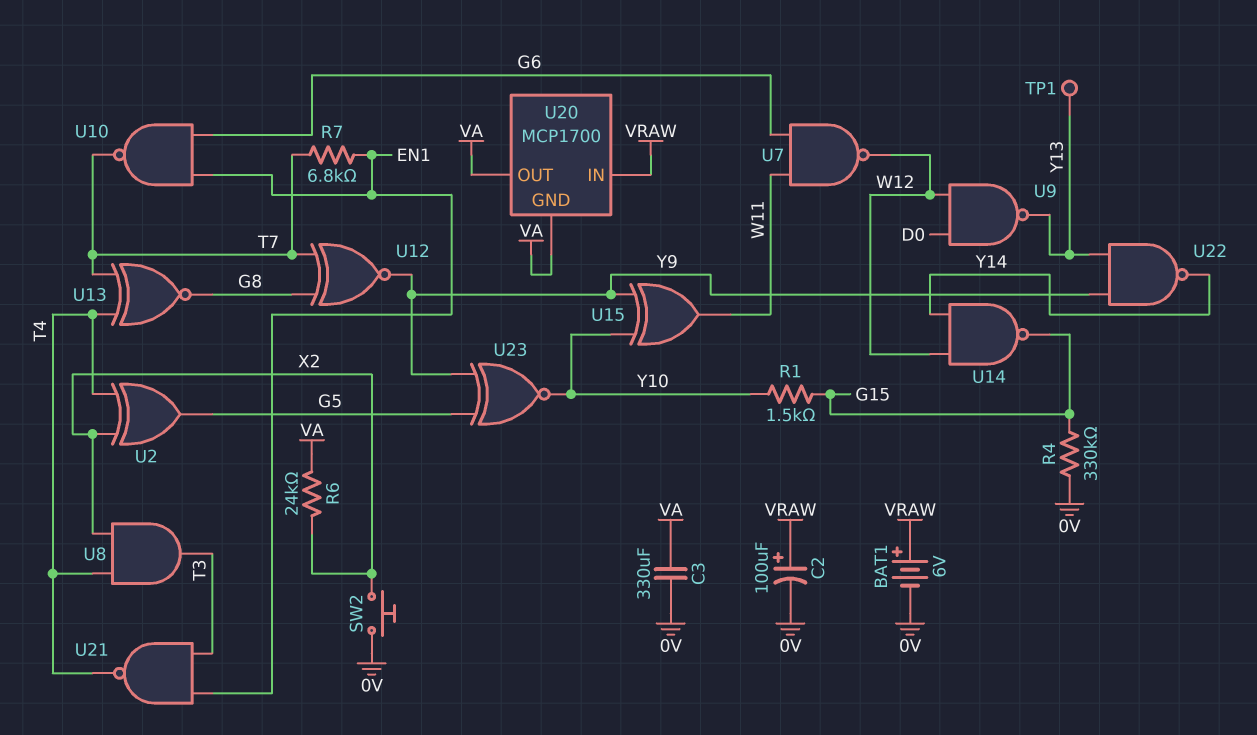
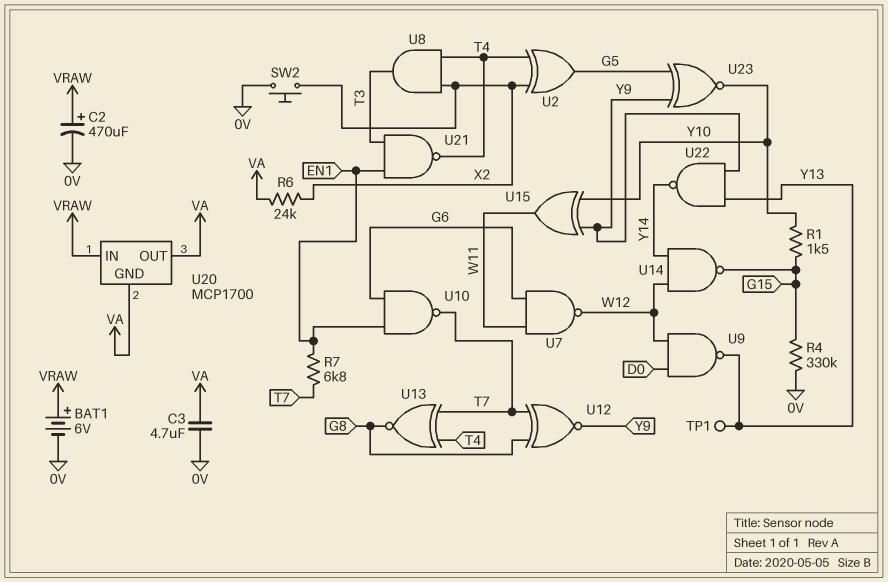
C2: 100uF (plus VRAW, minus 0V) -> 470uF (plus VRAW, minus 0V)
C3: 330uF (0V, VA) -> 4.7uF (0V, VA)

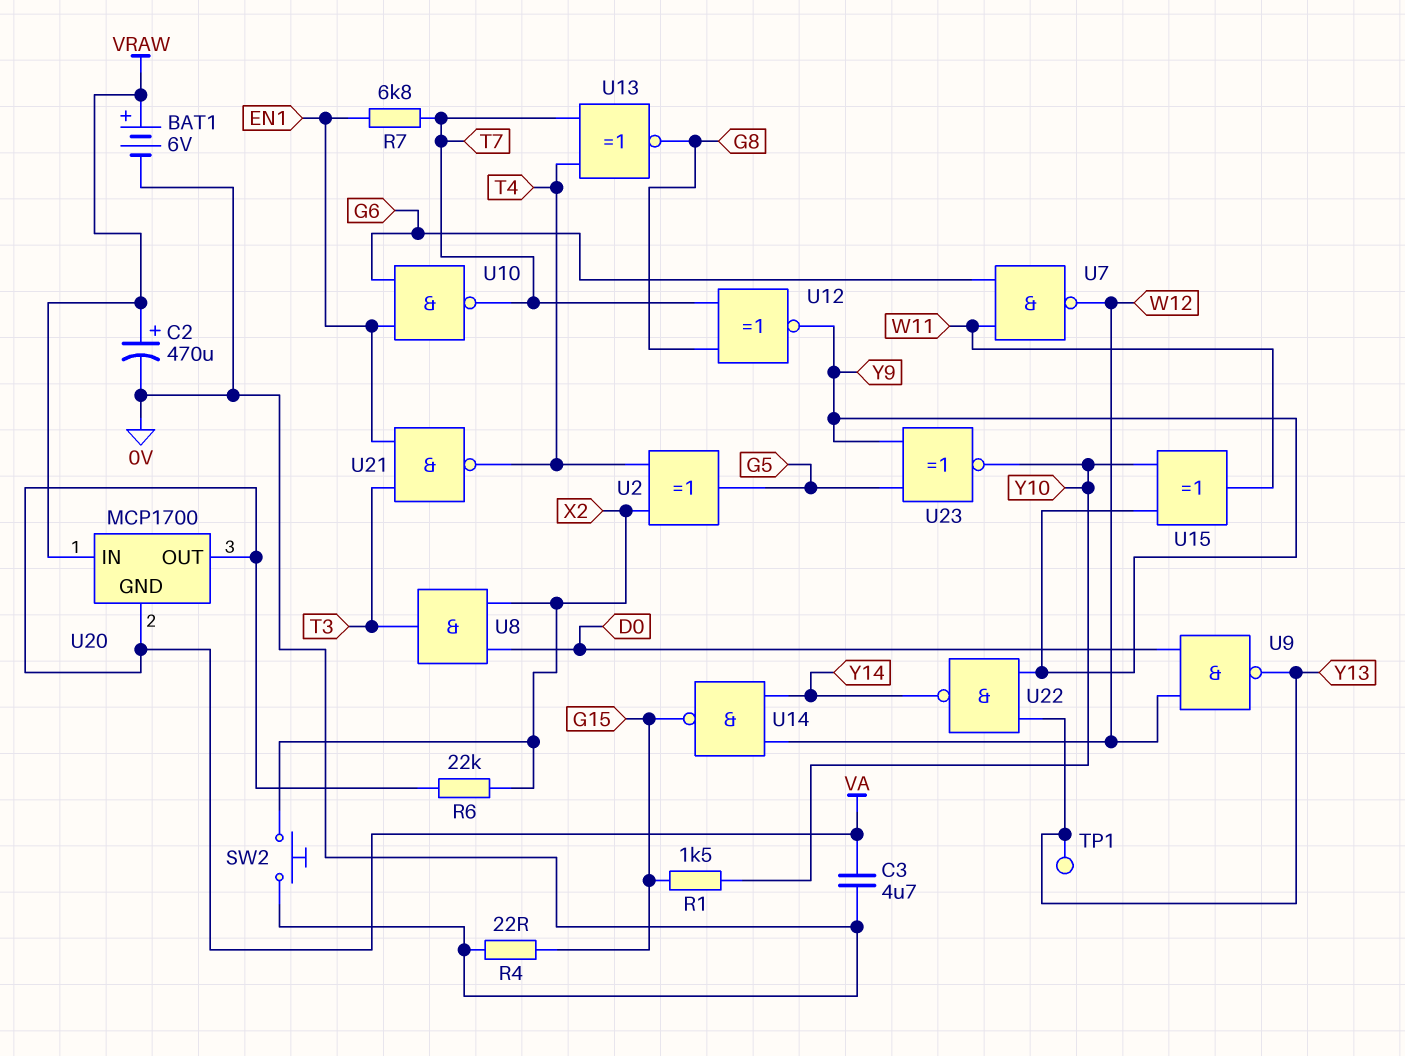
R4: 330k (0V, G15) -> 22 (0V, G15)
R6: 24k (VA, X2) -> 22k (VA, X2)
U8: AND (in T4, in X2, out T3) -> AND (in D0, in X2, out T3)

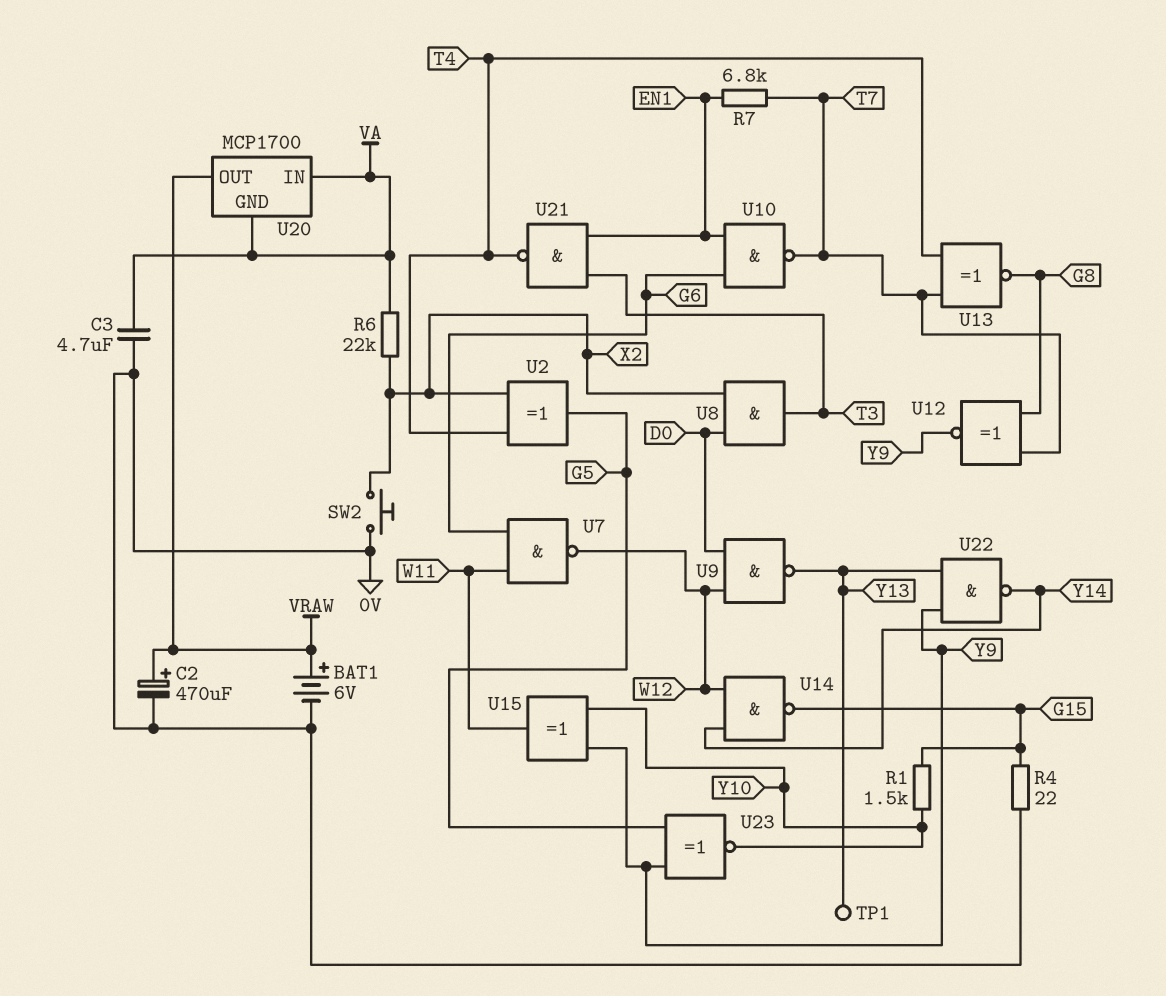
U20 pin IN: VRAW -> VA
U20 pin OUT: VA -> VRAW

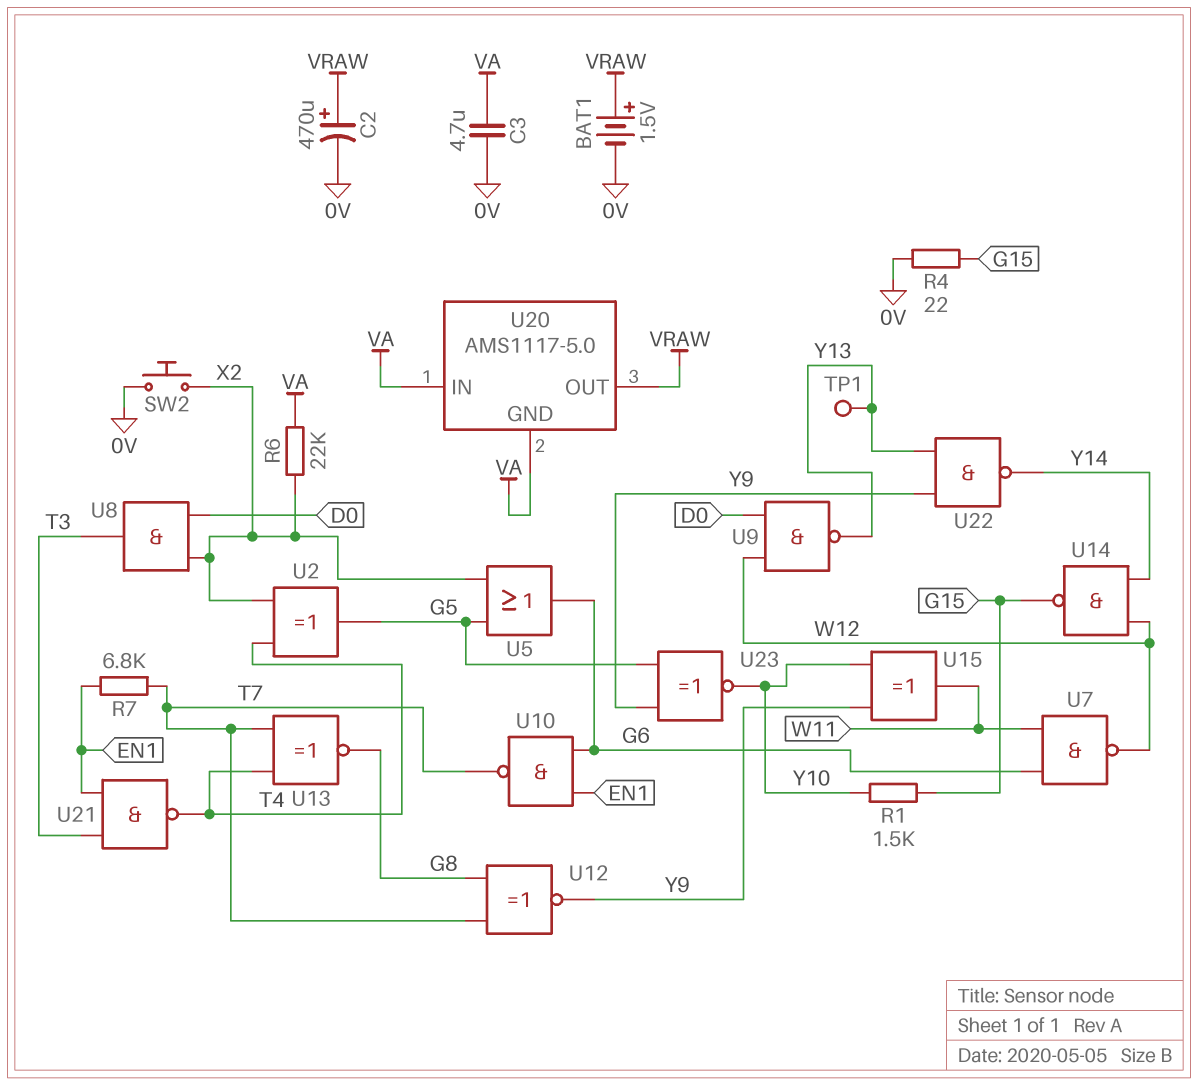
BAT1: 6V (plus VRAW, minus 0V) -> 1.5V (plus VRAW, minus 0V)
U5: none -> OR (in G5, in X2, out G6)
U20: MCP1700 -> AMS1117-5.0

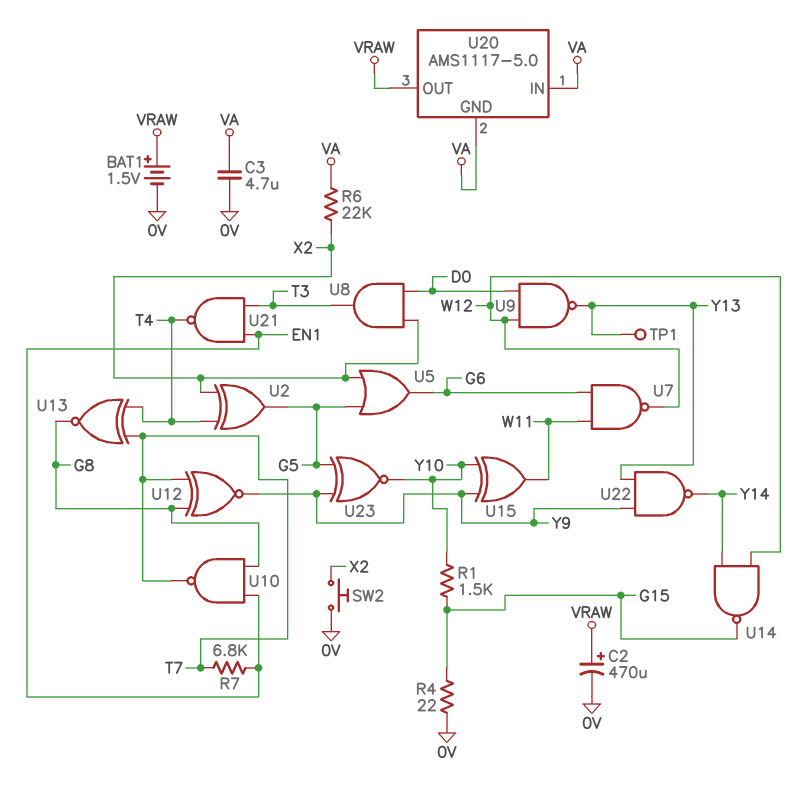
U10: NAND (in EN1, in G6, out T7) -> NAND (in EN1, in G8, out T7)

